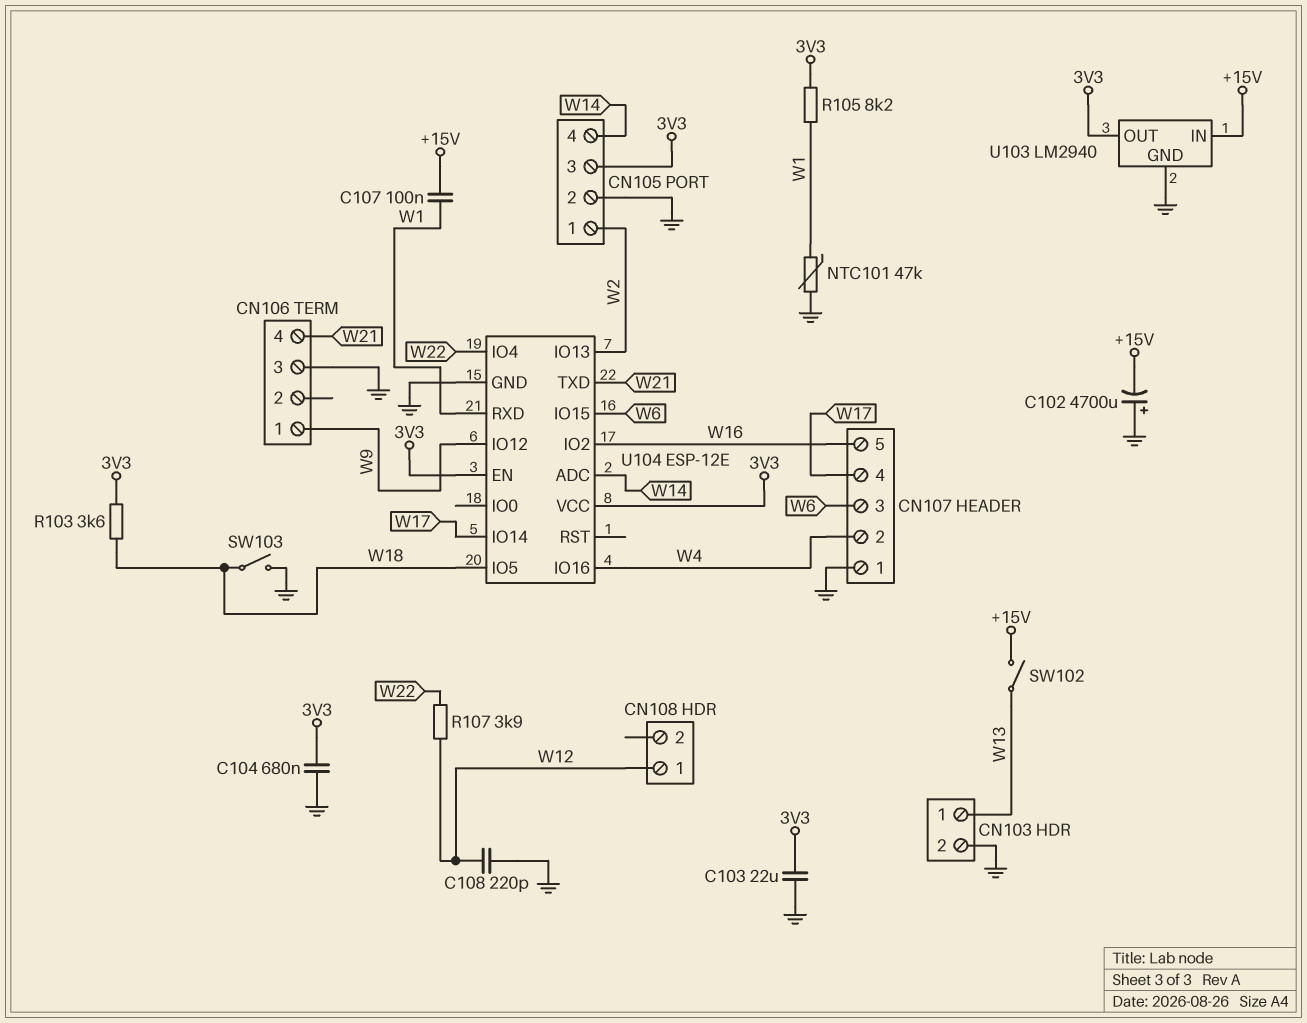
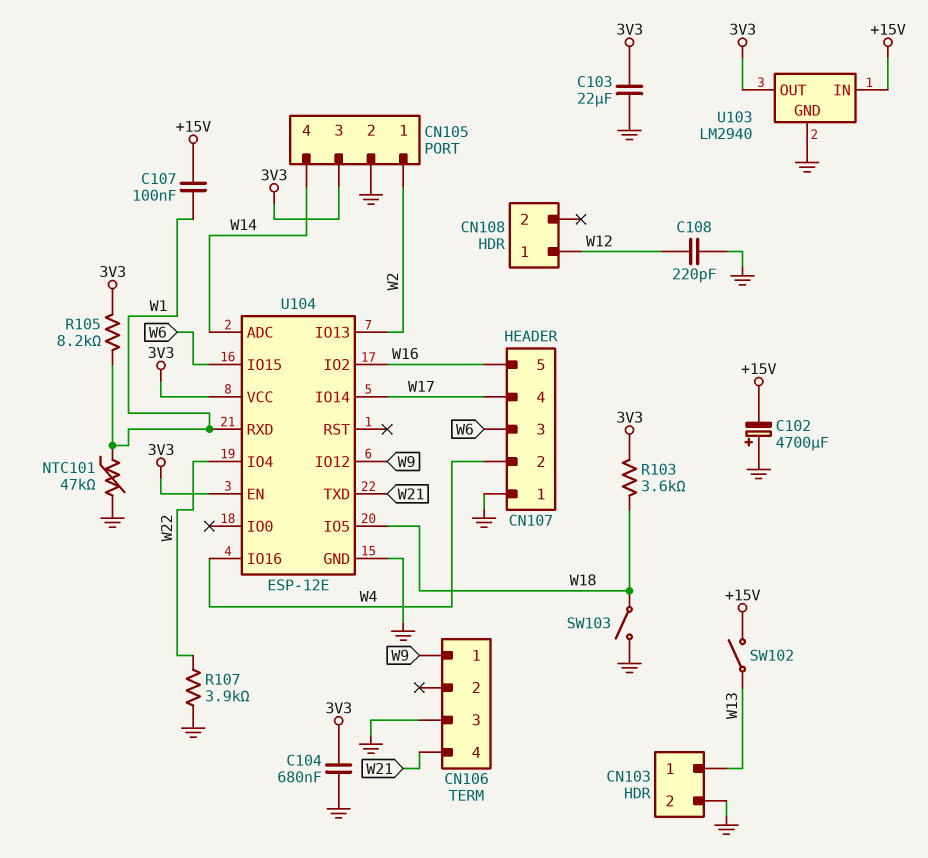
R107: 3.9k (W12, W22) -> 3.9k (GND, W22)

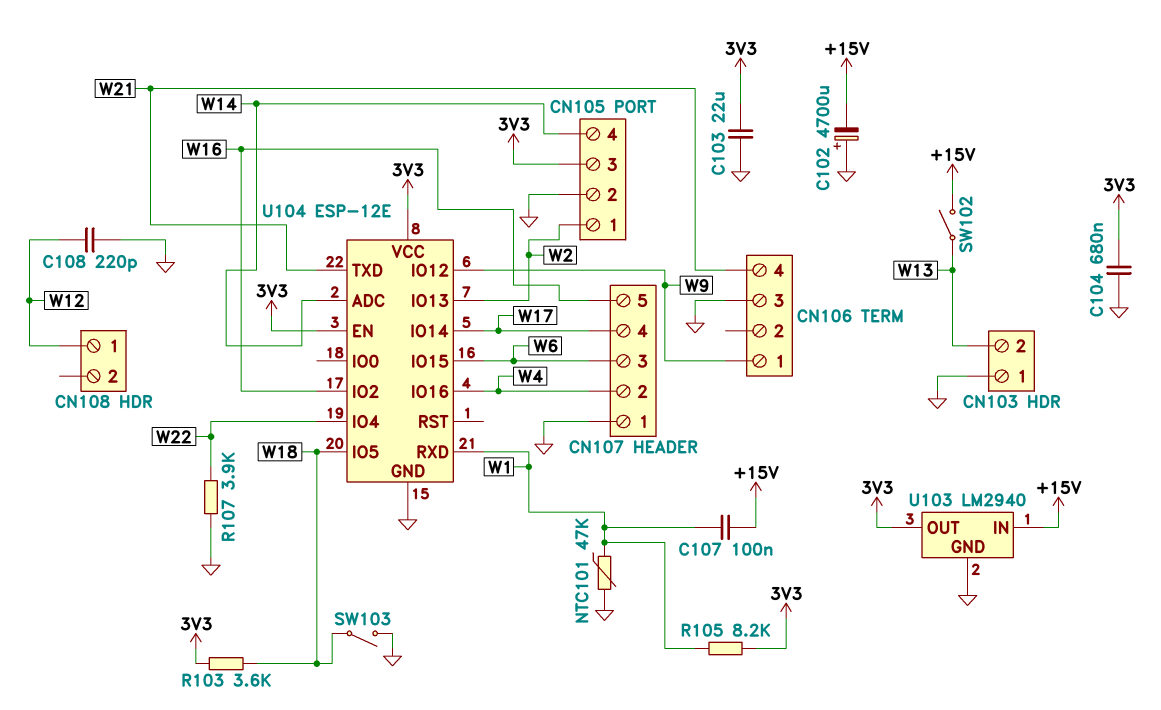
CN103 pin 1: W13 -> GND
CN103 pin 2: GND -> W13

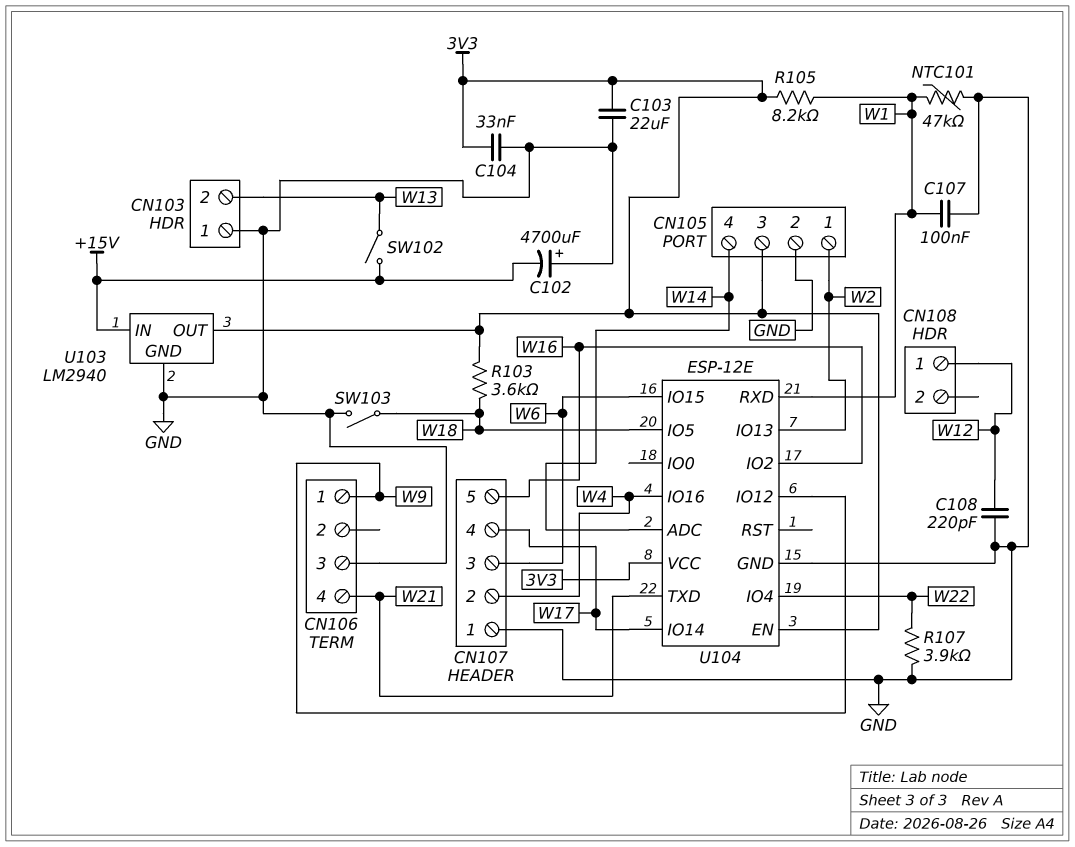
C104: 680nF (3V3, GND) -> 33nF (3V3, GND)
C107: 100nF (+15V, W1) -> 100nF (GND, W1)

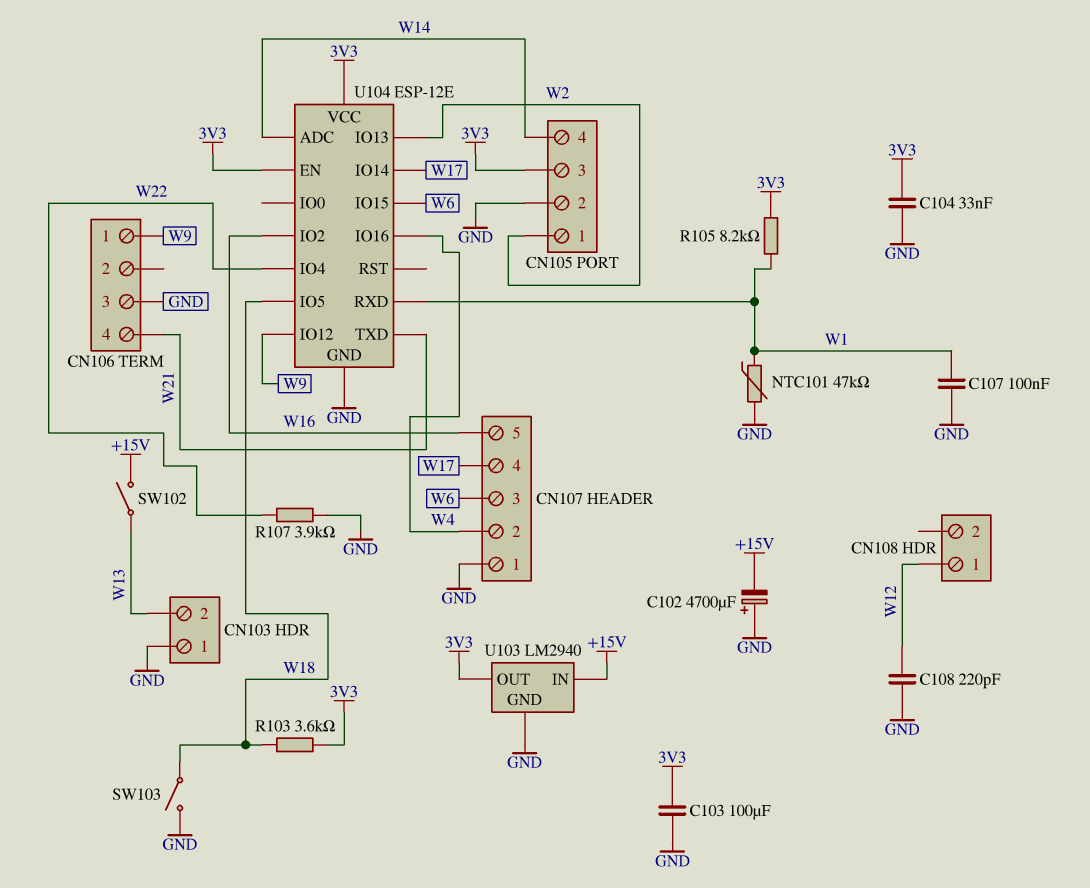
C103: 22uF (3V3, GND) -> 100uF (3V3, GND)

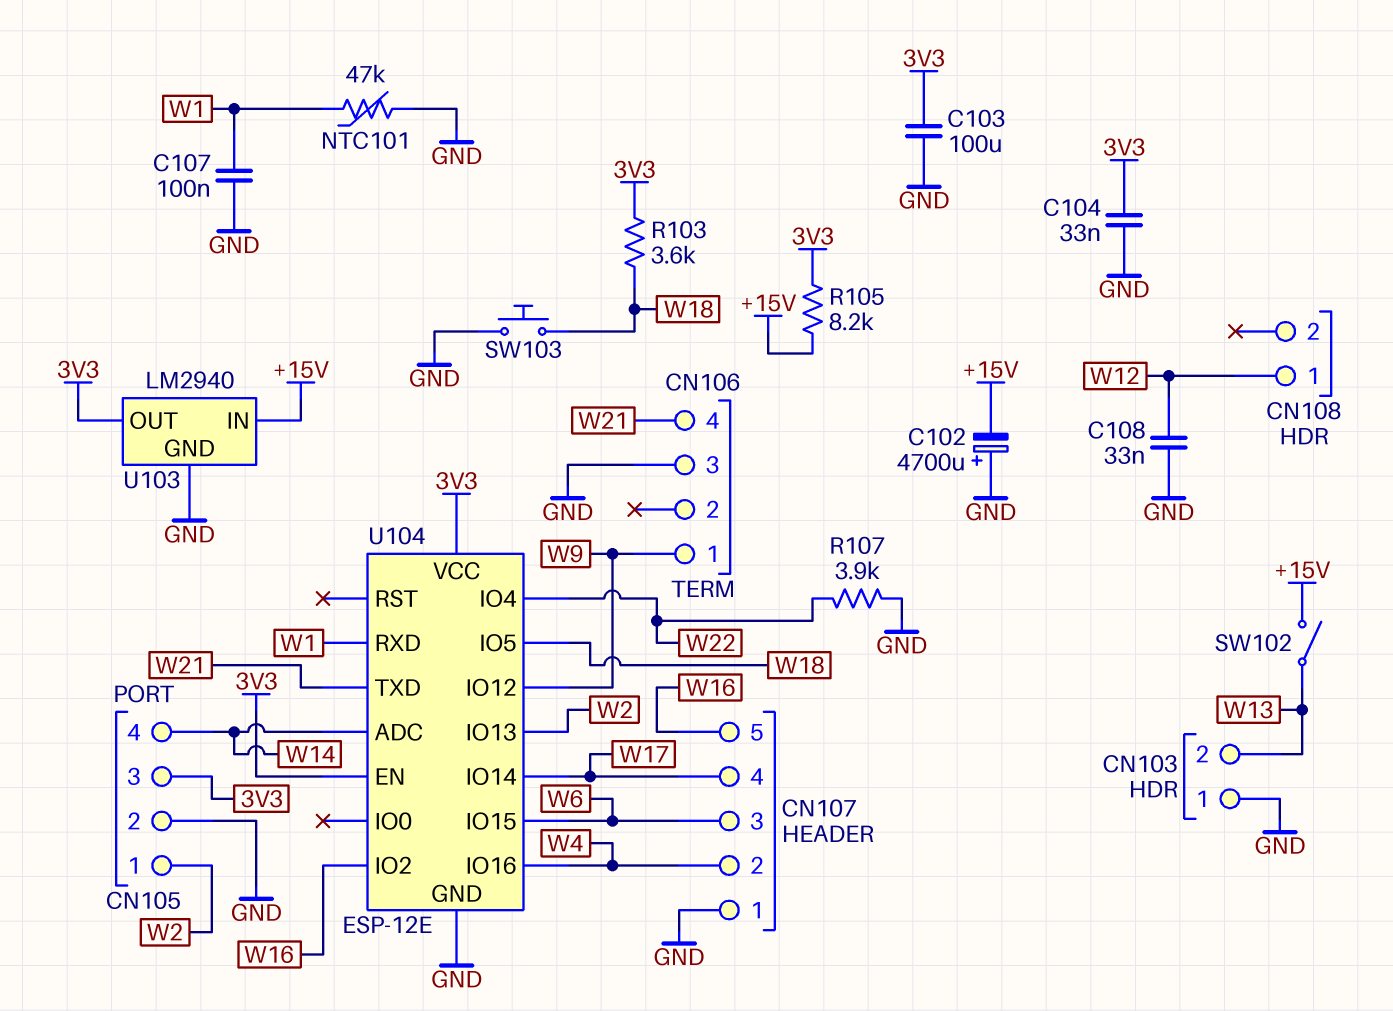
C108: 220pF (GND, W12) -> 33nF (GND, W12)
R105: 8.2k (3V3, W1) -> 8.2k (+15V, 3V3)
SW103: switch (GND, W18) -> button (GND, W18)

